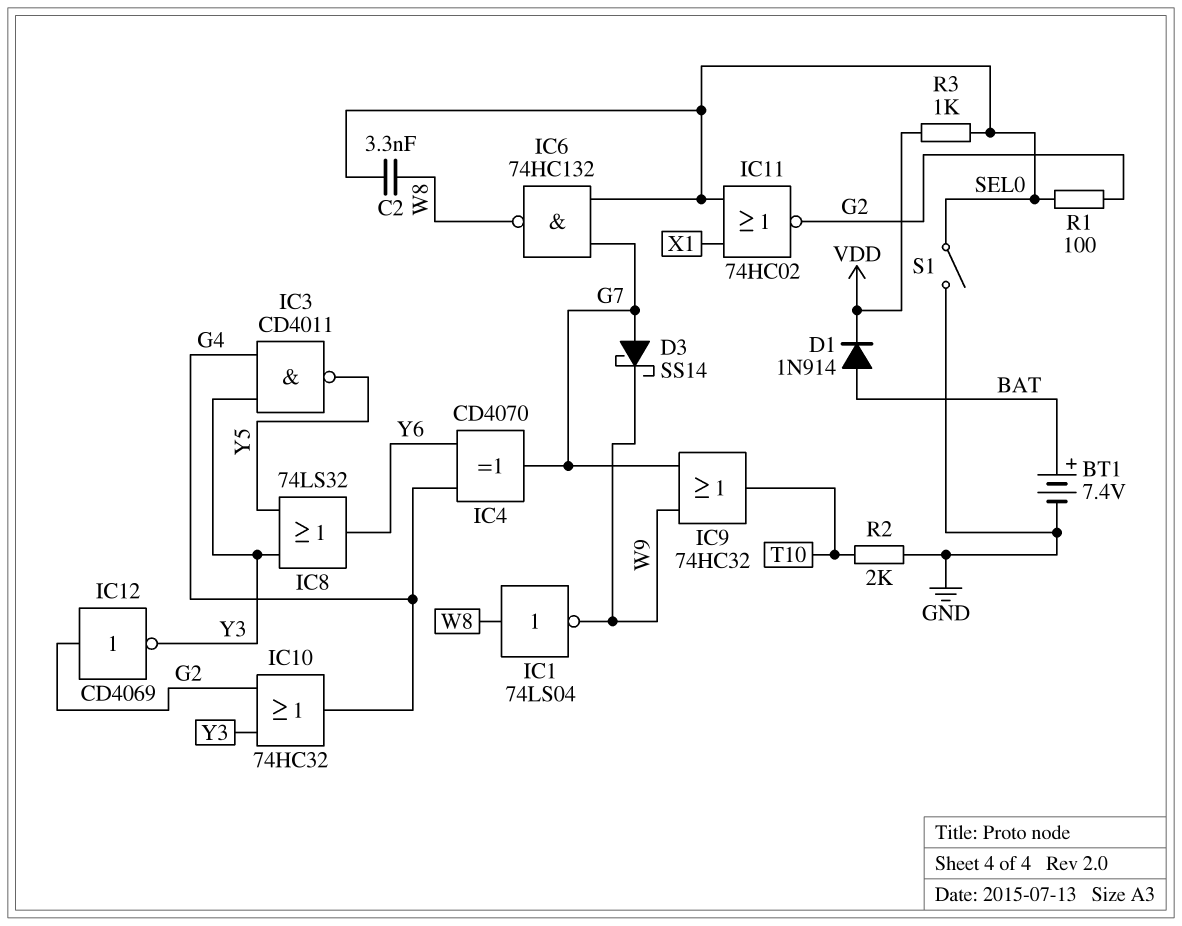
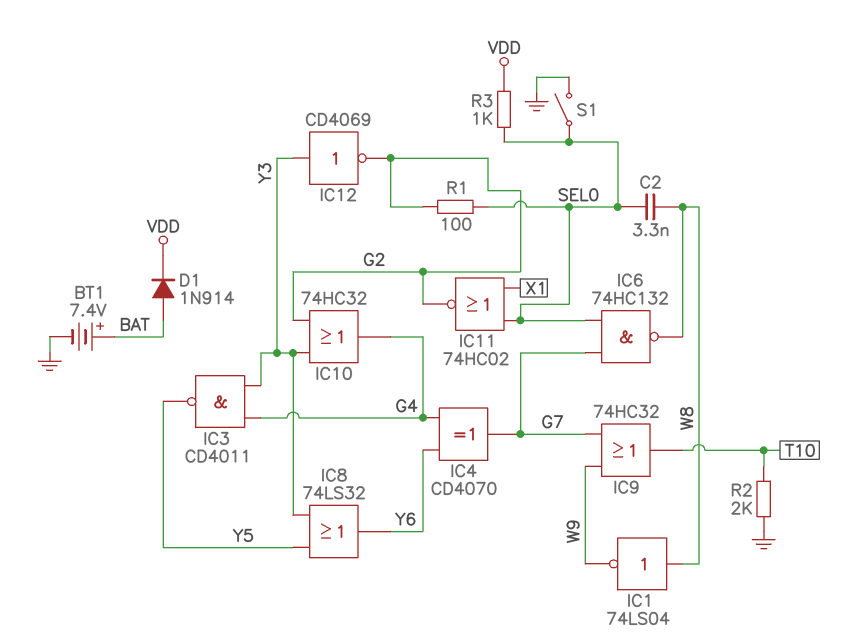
D3: schottky SS14 (A G7, K W9) -> none
IC12: NOT CD4069 (in G2, out Y3) -> NOT CD4069 (in Y3, out G2)

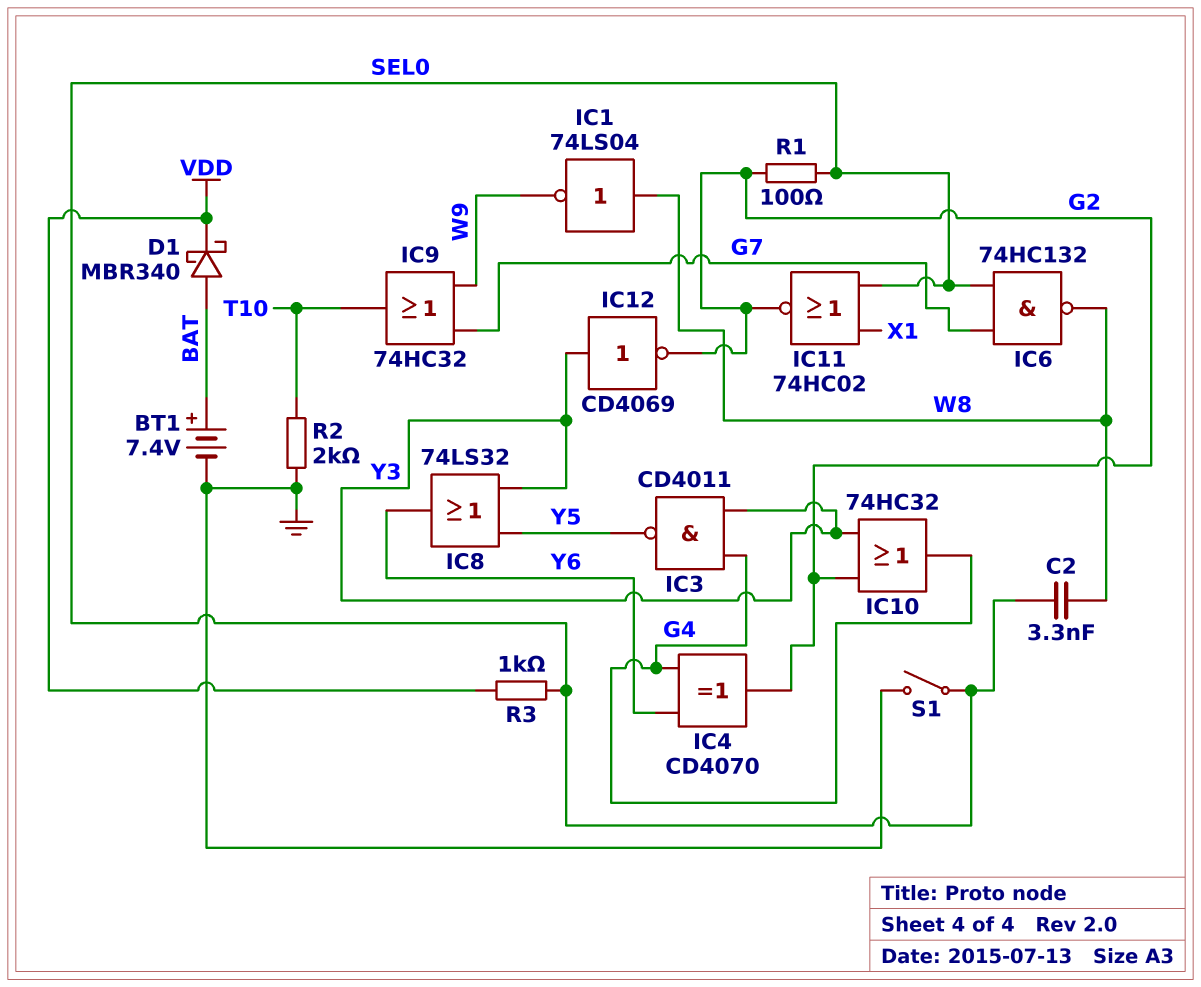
D1: diode 1N914 (A BAT, K VDD) -> schottky MBR340 (A BAT, K VDD)
IC4: XOR CD4070 (in G4, in Y6, out G7) -> XOR CD4070 (in G4, in Y6, out G2)

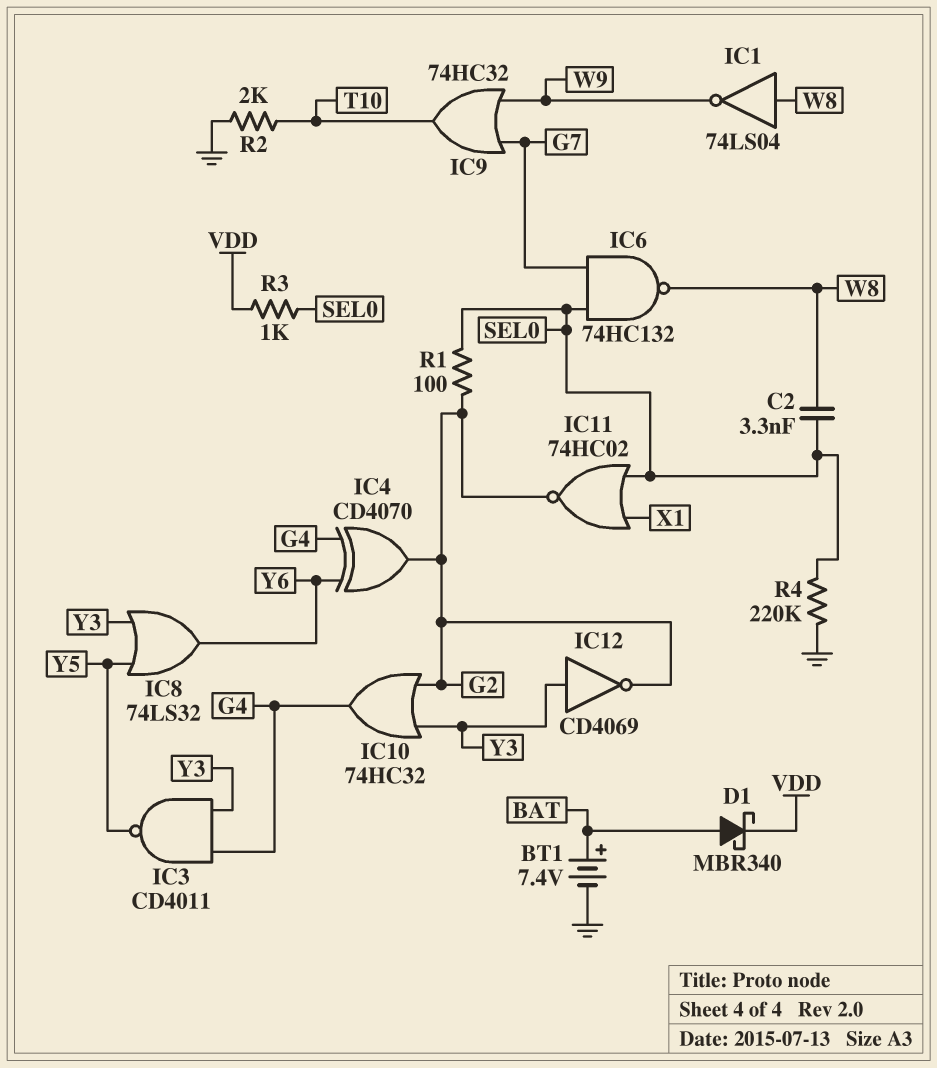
R4: none -> 220k (GND, SEL0)
S1: switch (GND, SEL0) -> none

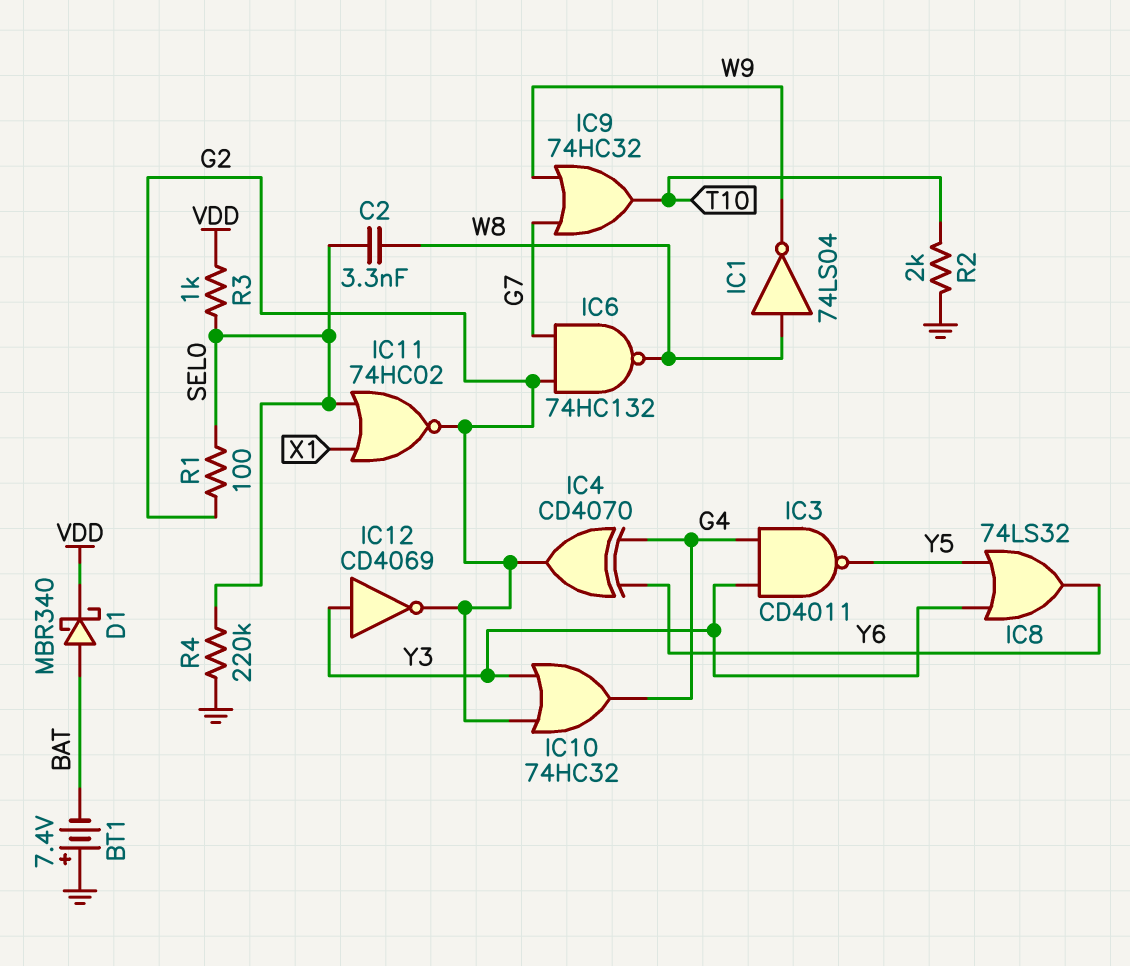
BT1: 7.4V (plus BAT, minus GND) -> 7.4V (plus GND, minus BAT)
IC6: NAND 74HC132 (in G7, in SEL0, out W8) -> NAND 74HC132 (in G2, in G7, out W8)

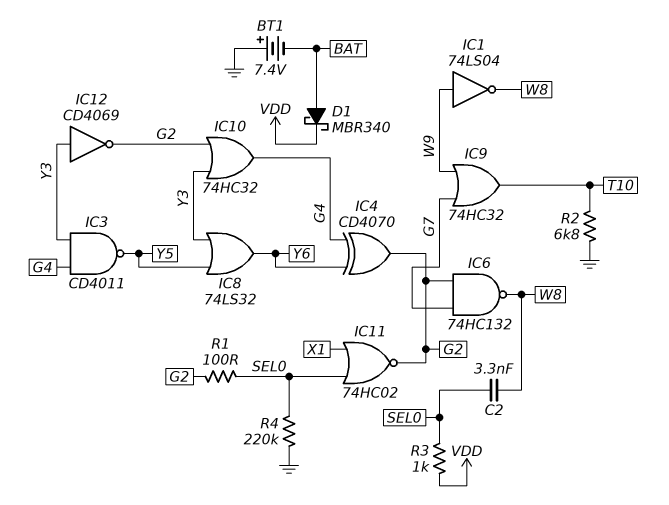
IC1: NOT 74LS04 (in W8, out W9) -> NOT 74LS04 (in W9, out W8)
R2: 2k (GND, T10) -> 6.8k (GND, T10)

